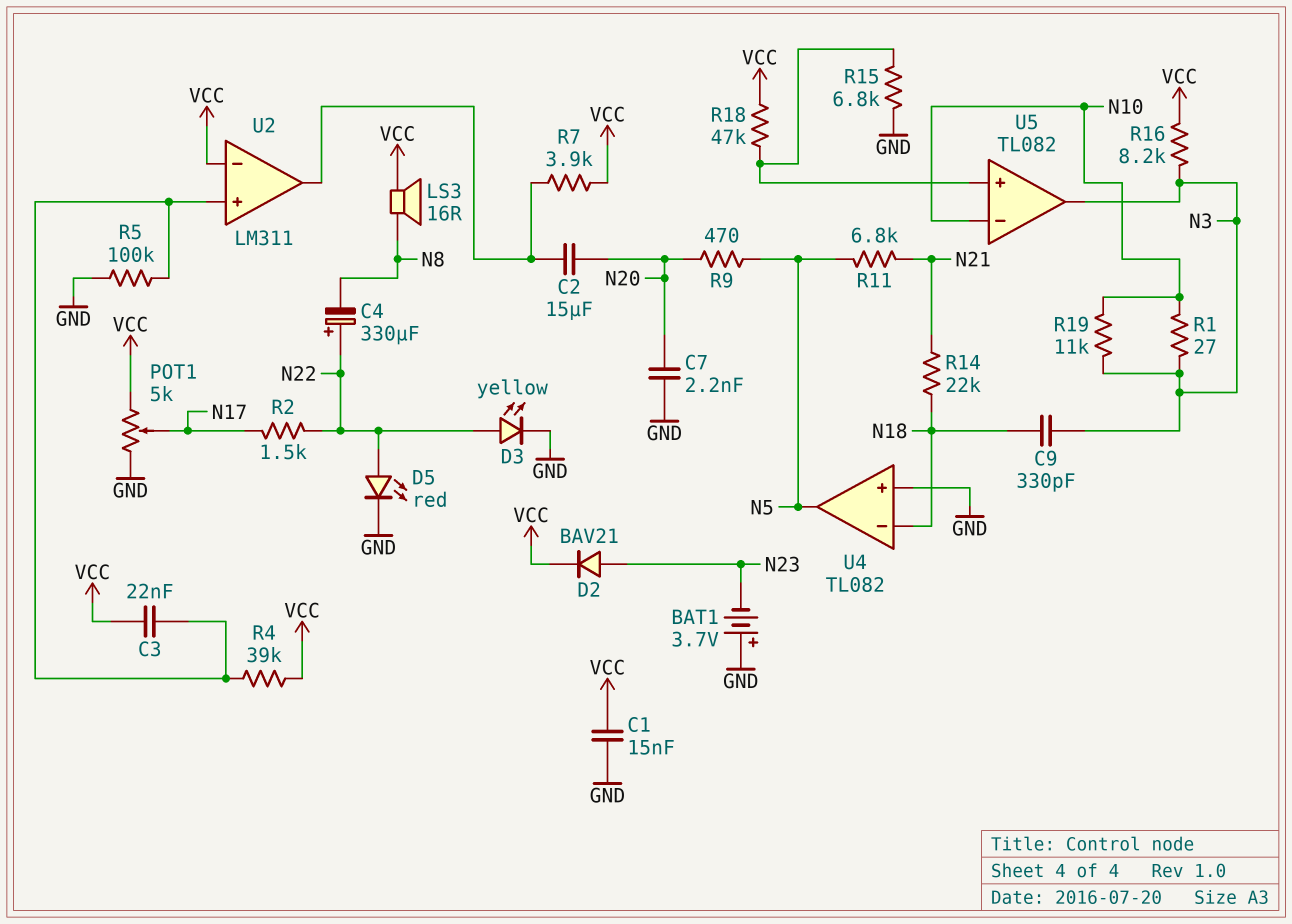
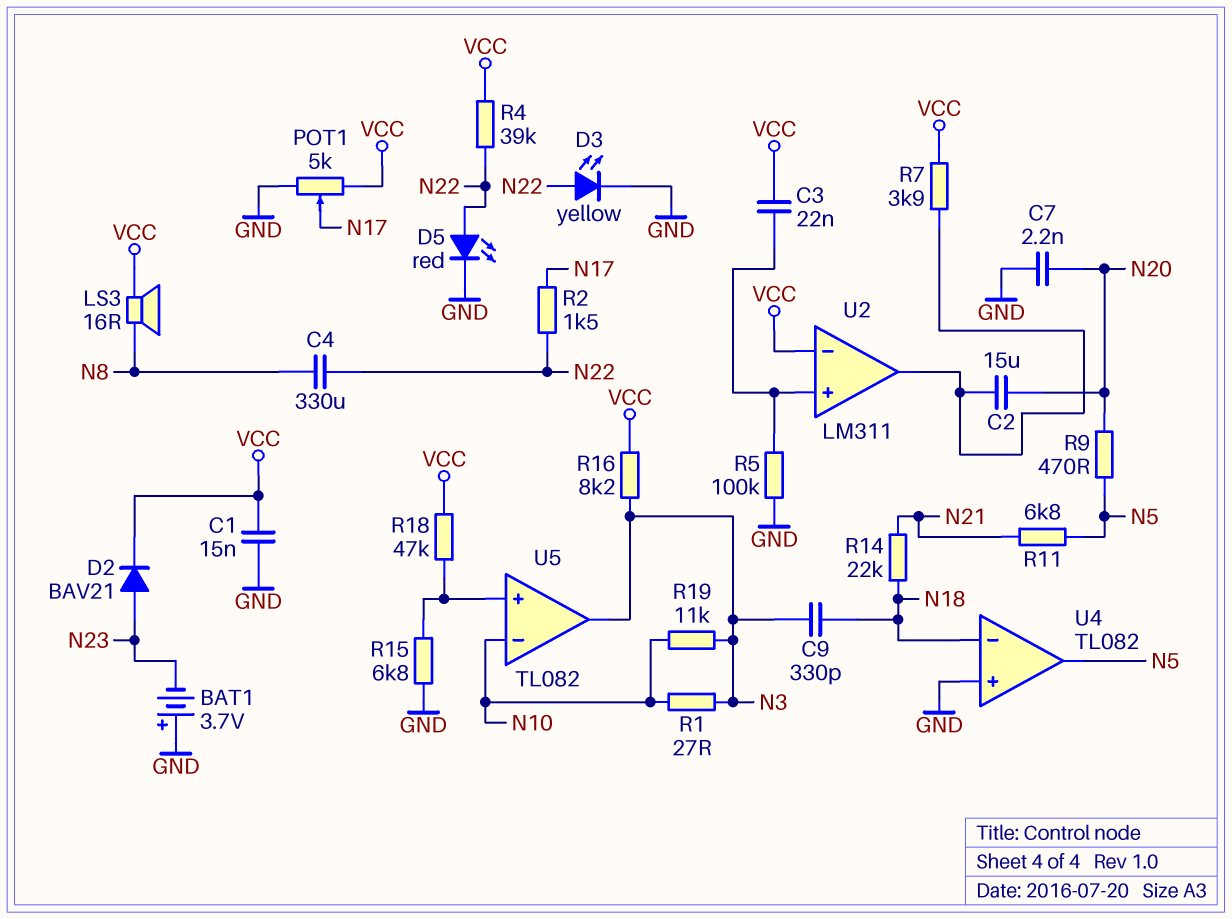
C4: 330uF (plus N22, minus N8) -> 330uF (N8, N22)
R4: 39k (U2/in+, VCC) -> 39k (N22, VCC)

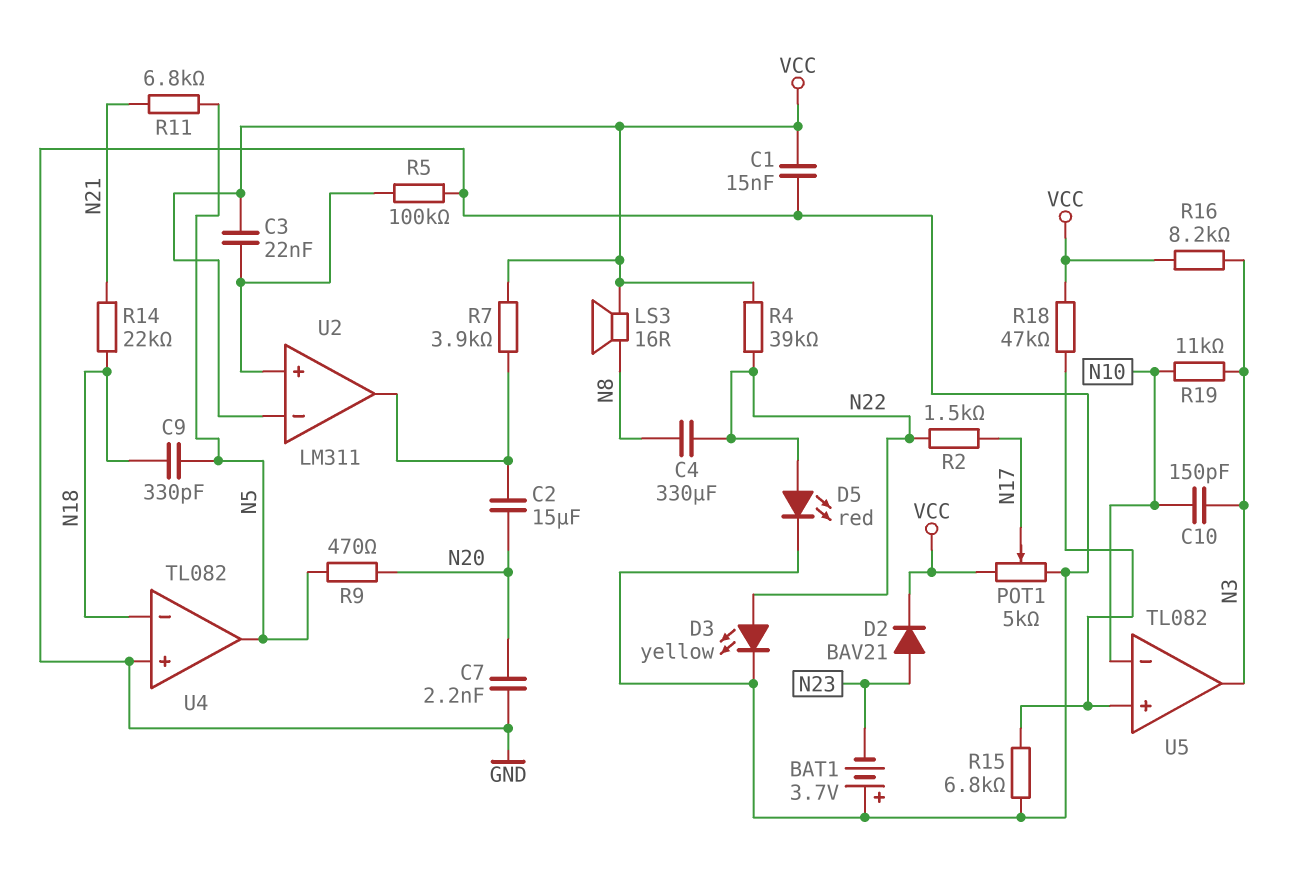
C9: 330pF (N3, N18) -> 330pF (N5, N18)
C10: none -> 150pF (N3, N10)
R1: 27 (N3, N10) -> none

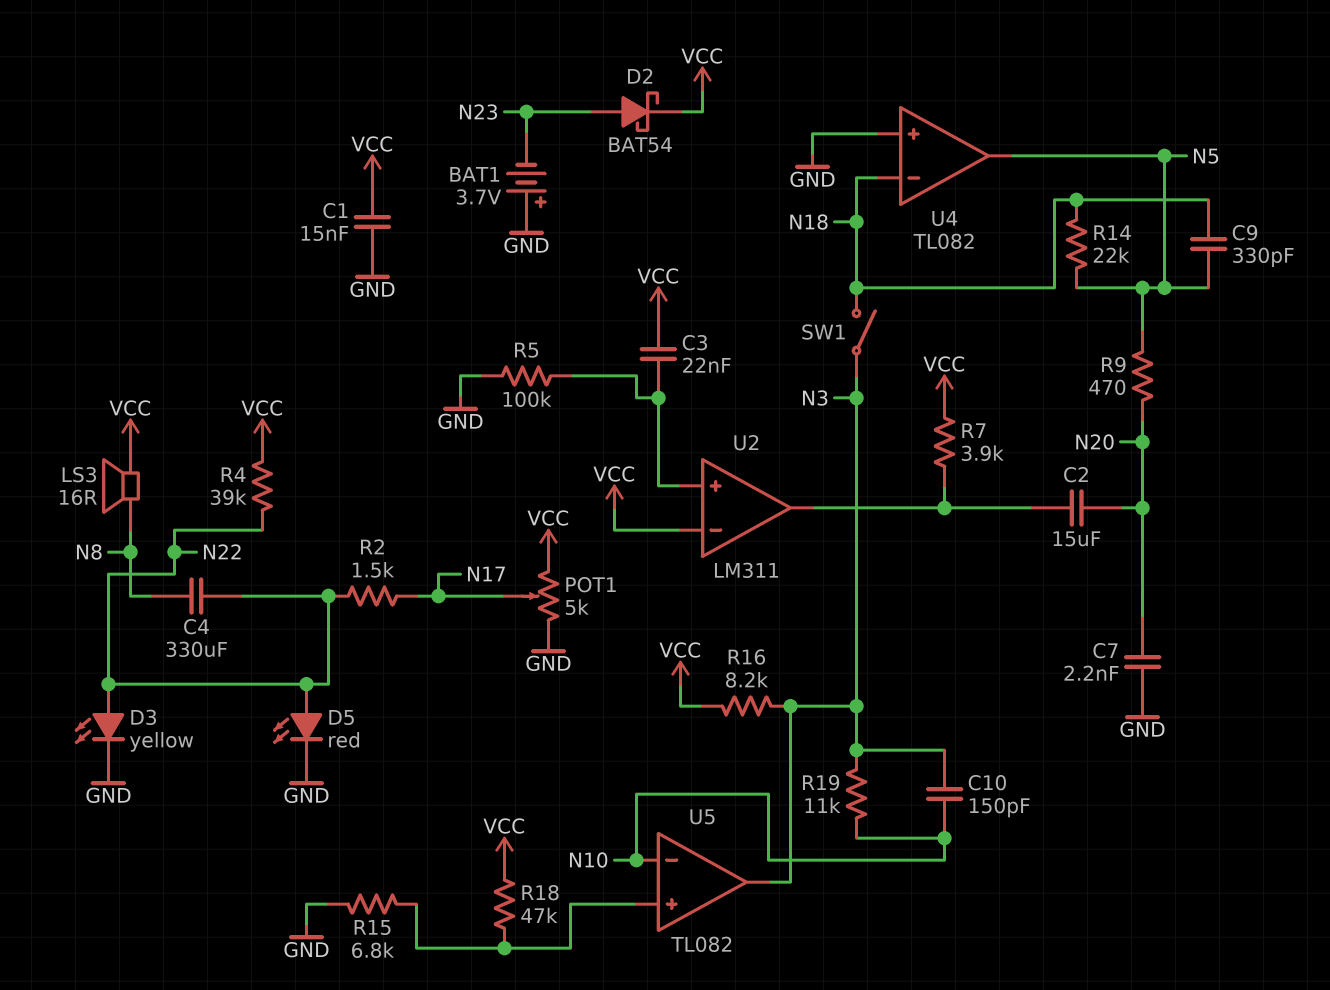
D2: diode BAV21 (A N23, K VCC) -> schottky BAT54 (A N23, K VCC)
R11: 6.8k (N5, N21) -> none
R14: 22k (N18, N21) -> 22k (N5, N18)
SW1: none -> switch (N3, N18)

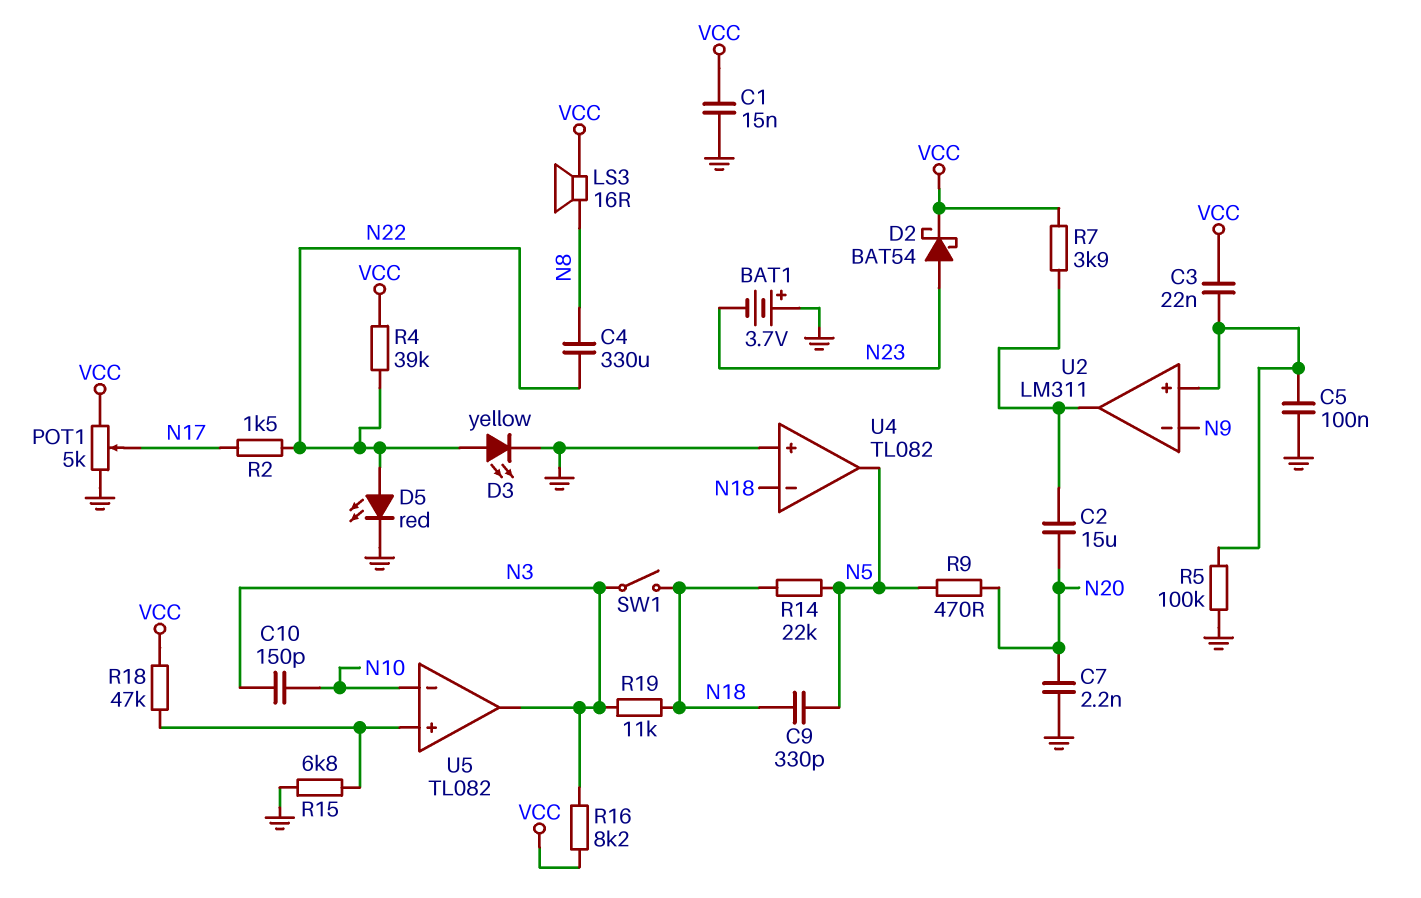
C5: none -> 100nF (GND, U2/in+)
R19: 11k (N3, N10) -> 11k (N3, N18)
U2 pin in-: VCC -> N9

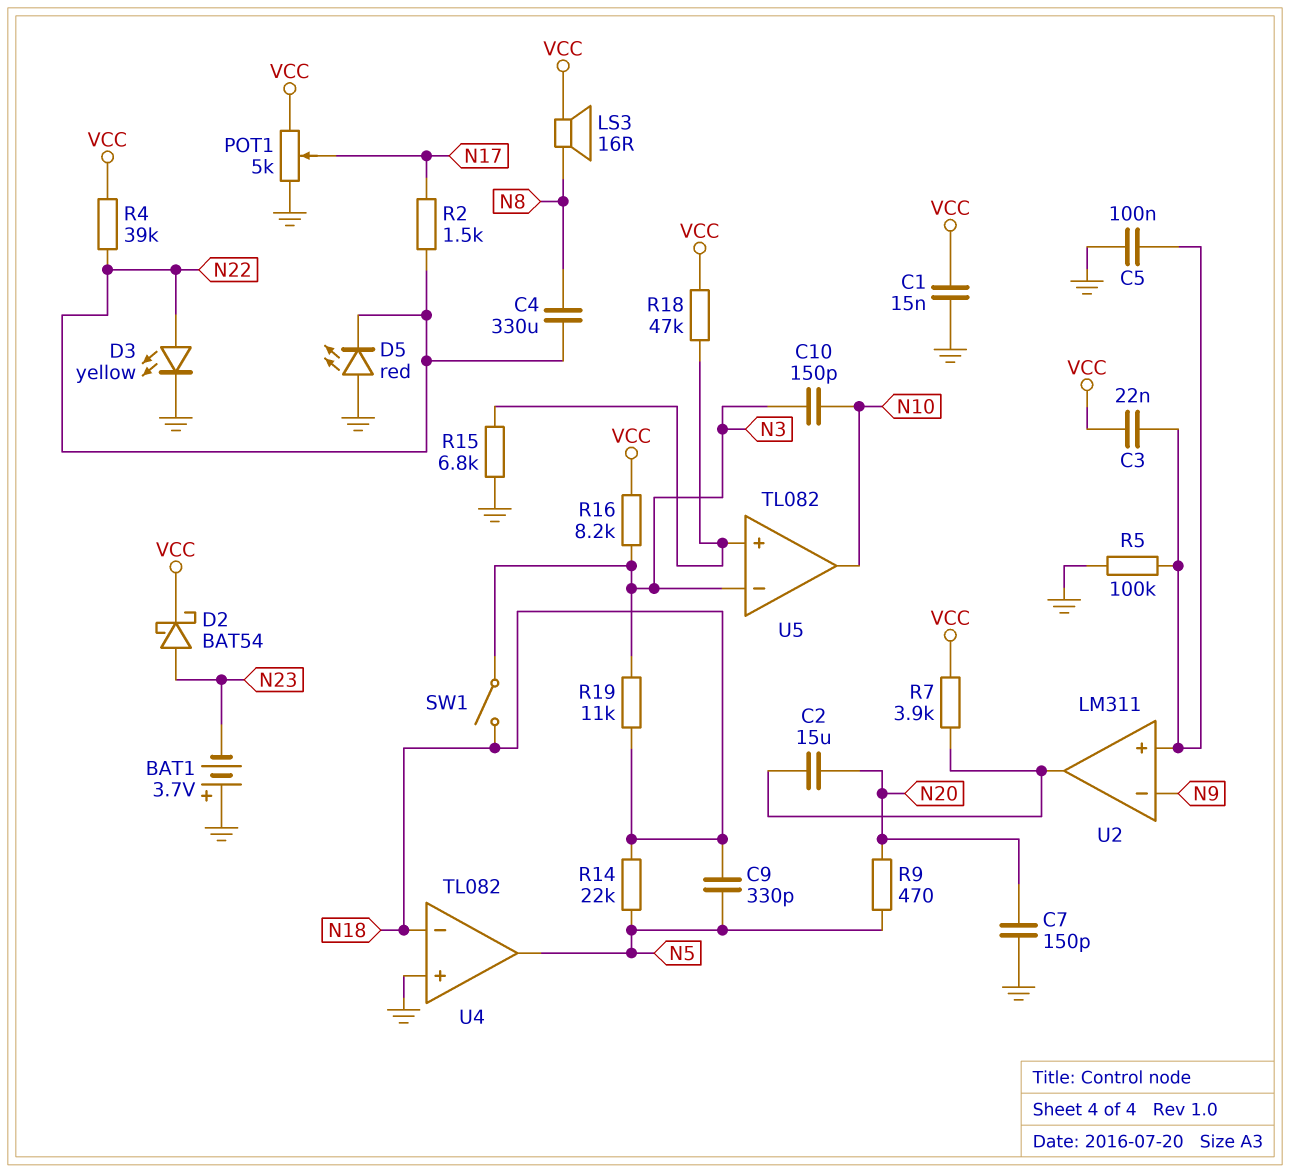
C7: 2.2nF (GND, N20) -> 150pF (GND, N20)
D5: LED red (A N22, K GND) -> LED red (A GND, K N22)
U5 pin in-: N10 -> N3
U5 pin out: N3 -> N10

